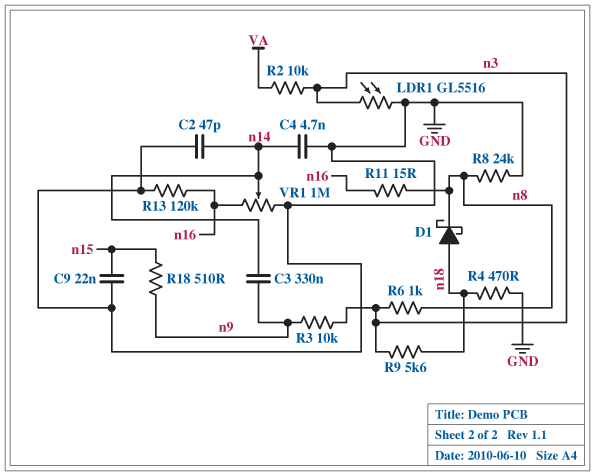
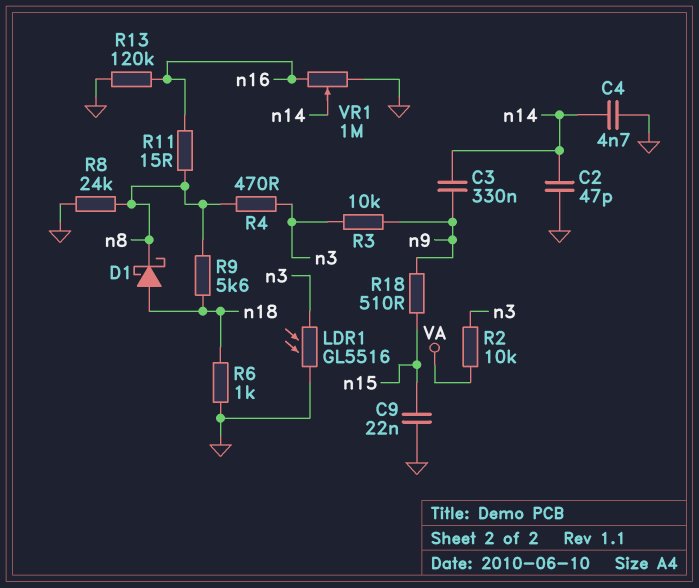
R4: 470 (GND, n18) -> 470 (n3, n8)
R6: 1k (n3, n8) -> 1k (GND, n18)
R9: 5.6k (n3, n18) -> 5.6k (n8, n18)

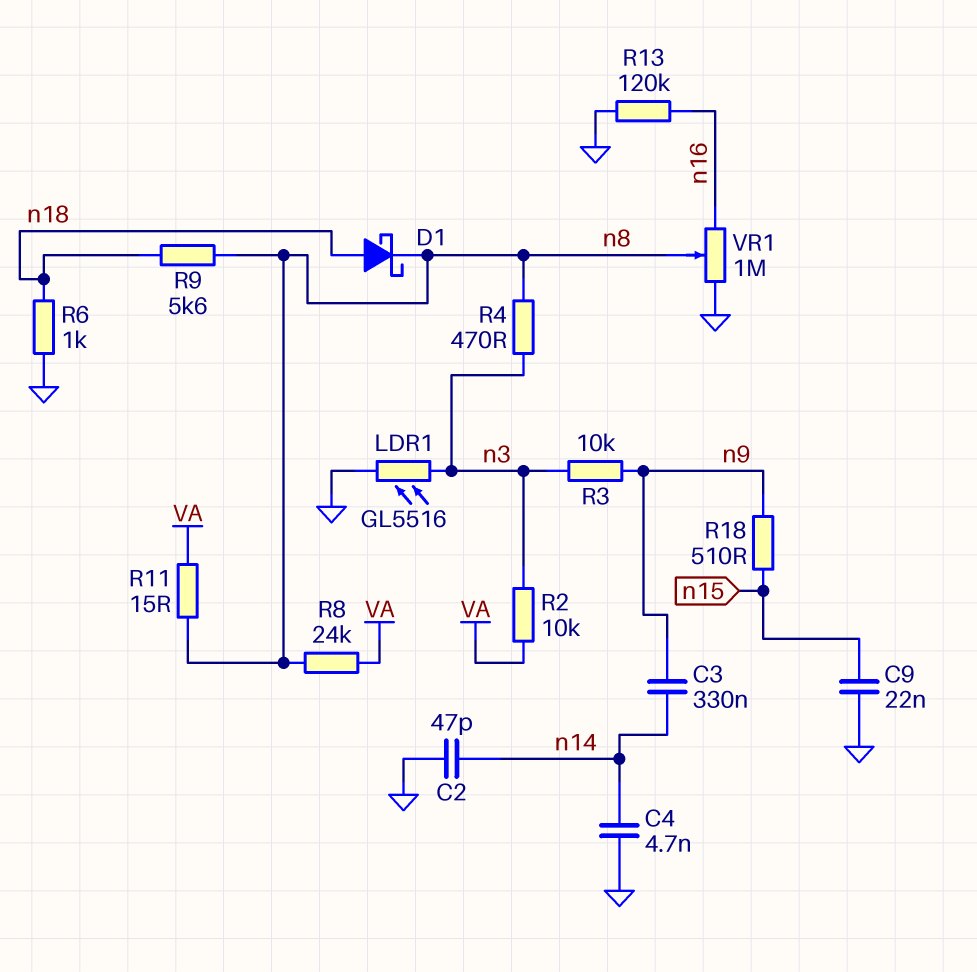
R8: 24k (GND, n8) -> 24k (VA, n8)
R11: 15 (n8, n16) -> 15 (VA, n8)
VR1: 1M (GND, n16, wiper n14) -> 1M (GND, n16, wiper n8)

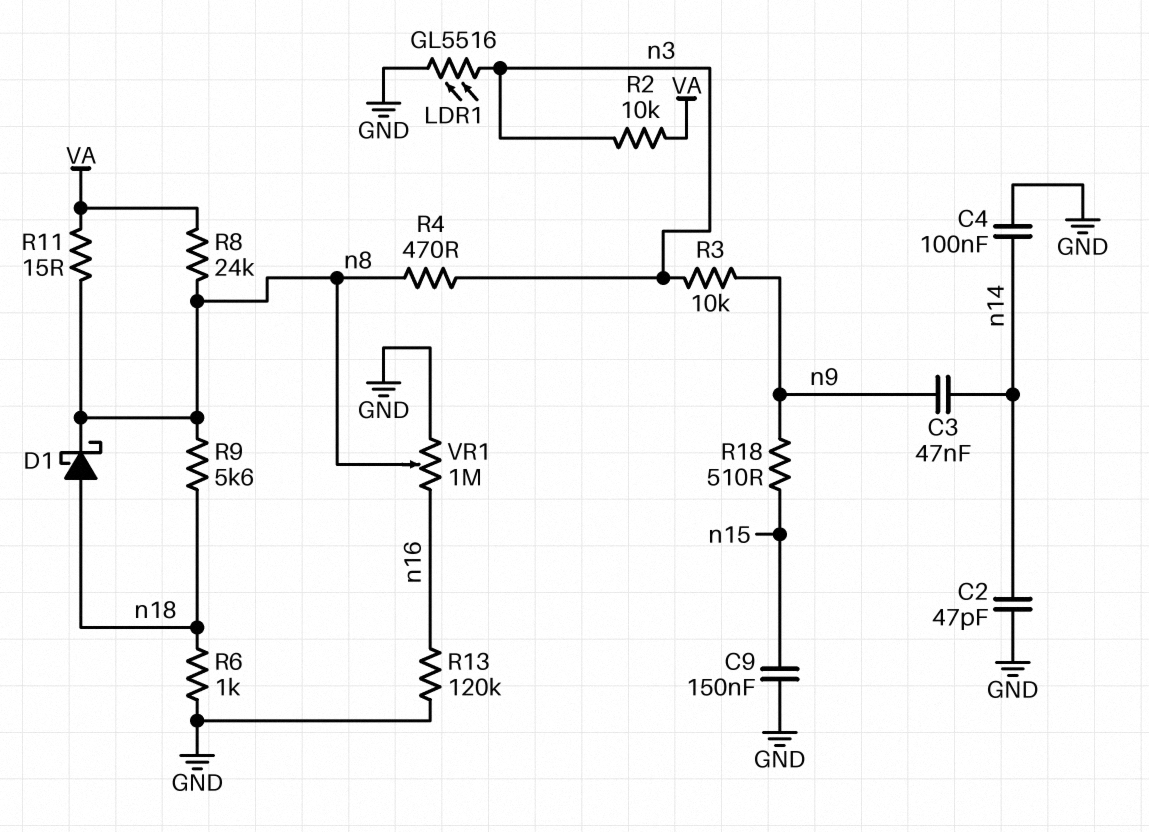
C3: 330nF (n9, n14) -> 47nF (n9, n14)
C4: 4.7nF (GND, n14) -> 100nF (GND, n14)
C9: 22nF (GND, n15) -> 150nF (GND, n15)

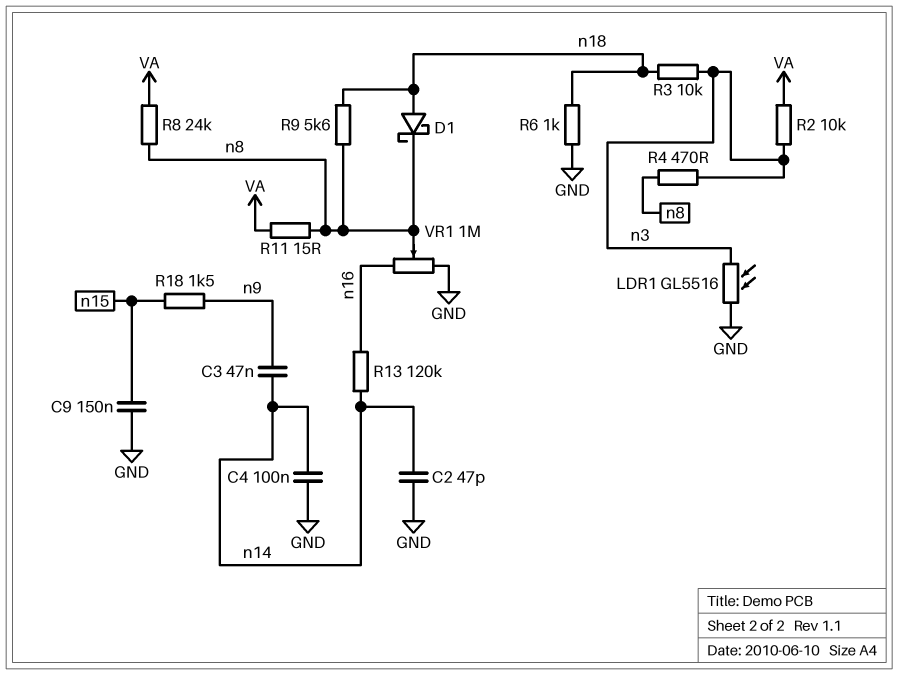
R3: 10k (n3, n9) -> 10k (n3, n18)
R13: 120k (GND, n16) -> 120k (n14, n16)
R18: 510 (n9, n15) -> 1.5k (n9, n15)

